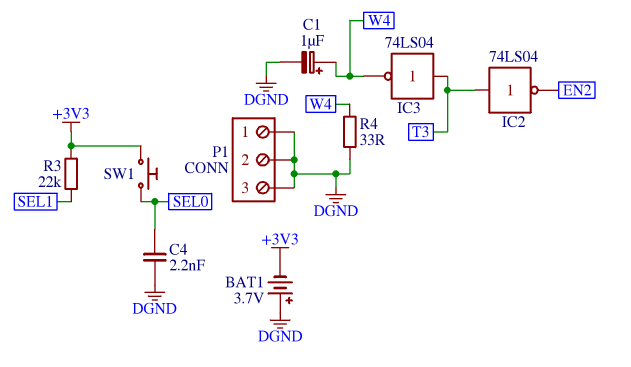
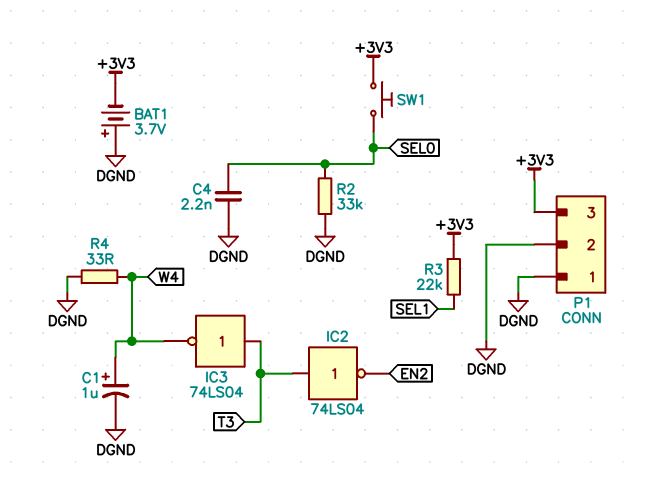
P1 pin 3: DGND -> +3V3
R2: none -> 33k (DGND, SEL0)

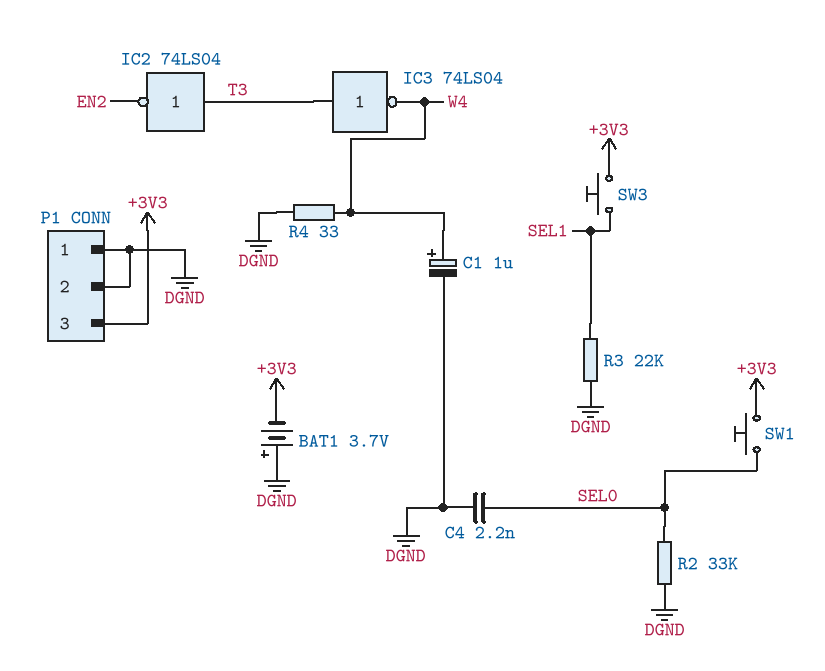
R3: 22k (+3V3, SEL1) -> 22k (DGND, SEL1)
SW3: none -> button (+3V3, SEL1)

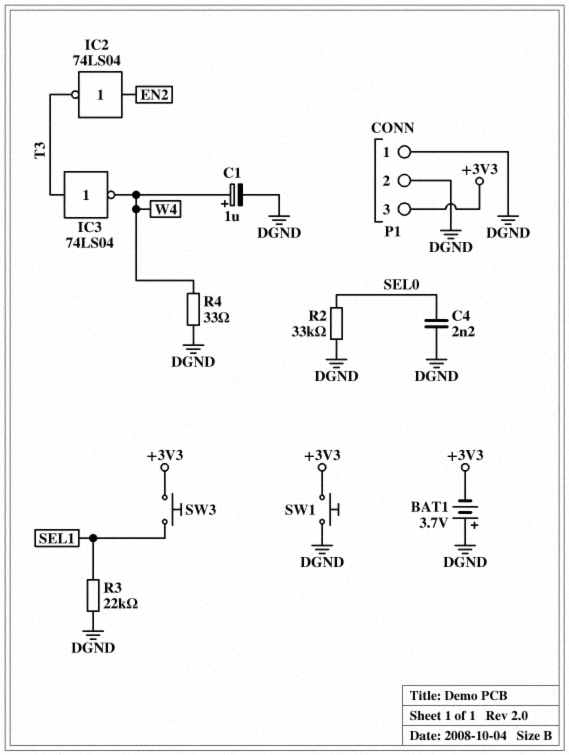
IC2: NOT 74LS04 (in T3, out EN2) -> NOT 74LS04 (in EN2, out T3)
SW1: button (+3V3, SEL0) -> button (+3V3, DGND)

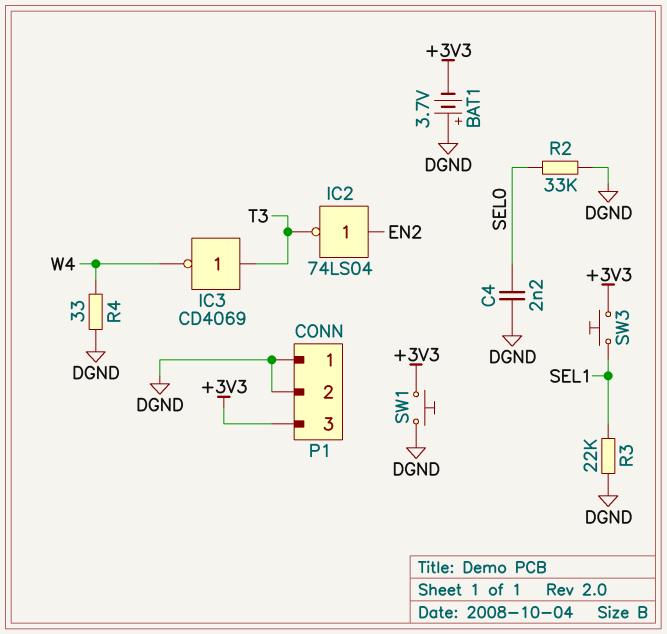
C1: 1uF (plus W4, minus DGND) -> none
IC3: NOT 74LS04 (in T3, out W4) -> NOT CD4069 (in T3, out W4)

